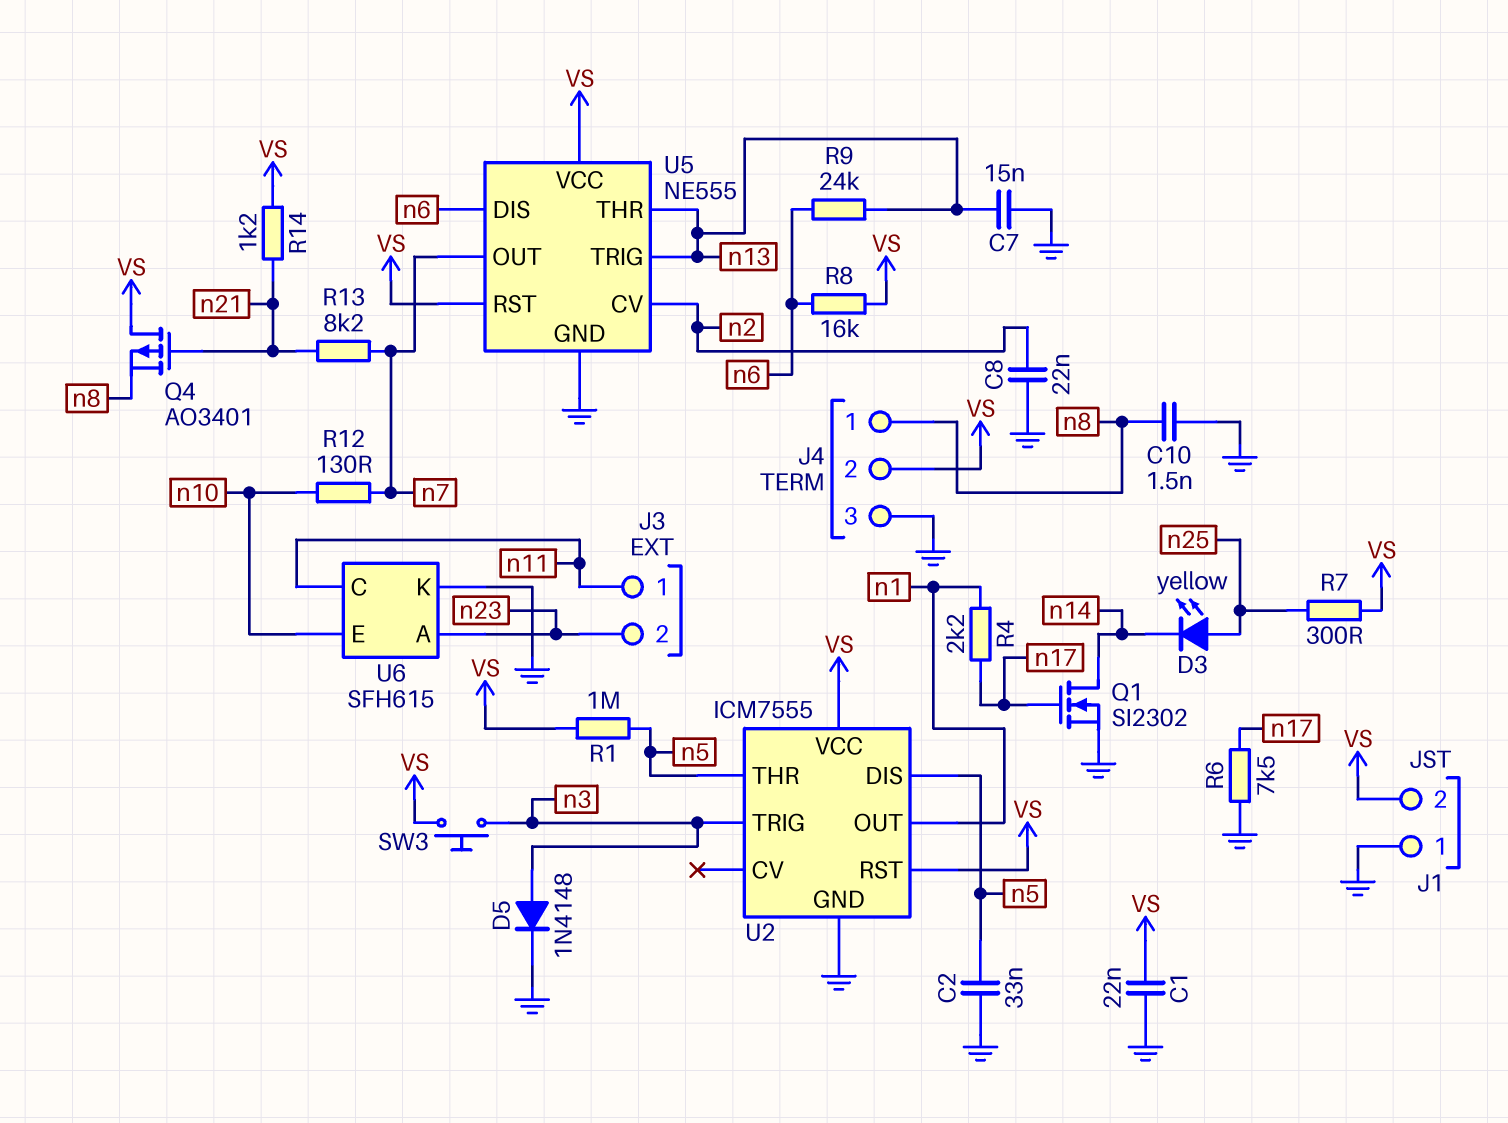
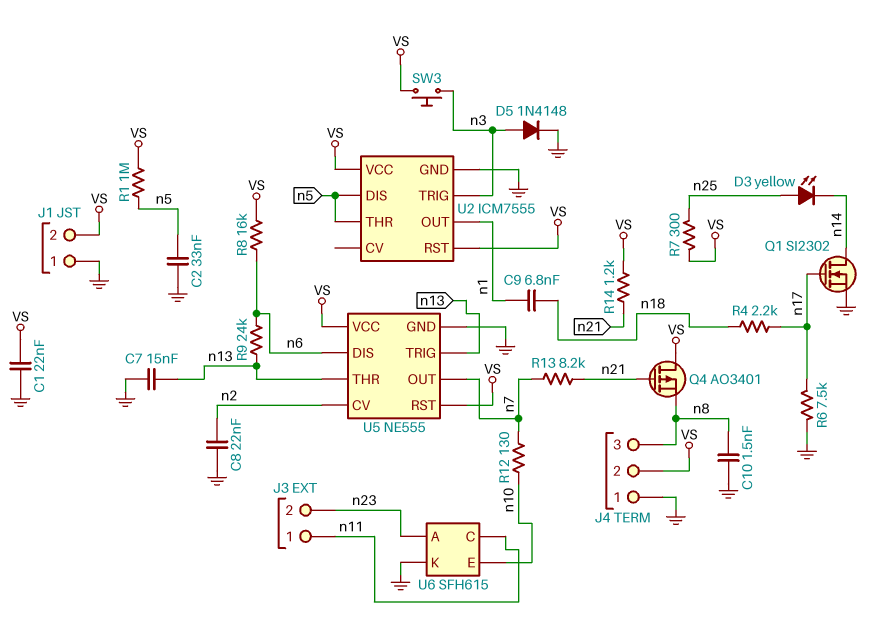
C9: none -> 6.8nF (n1, n18)
J4 pin 1: n8 -> GND
J4 pin 3: GND -> n8
R4: 2.2k (n1, n17) -> 2.2k (n17, n18)

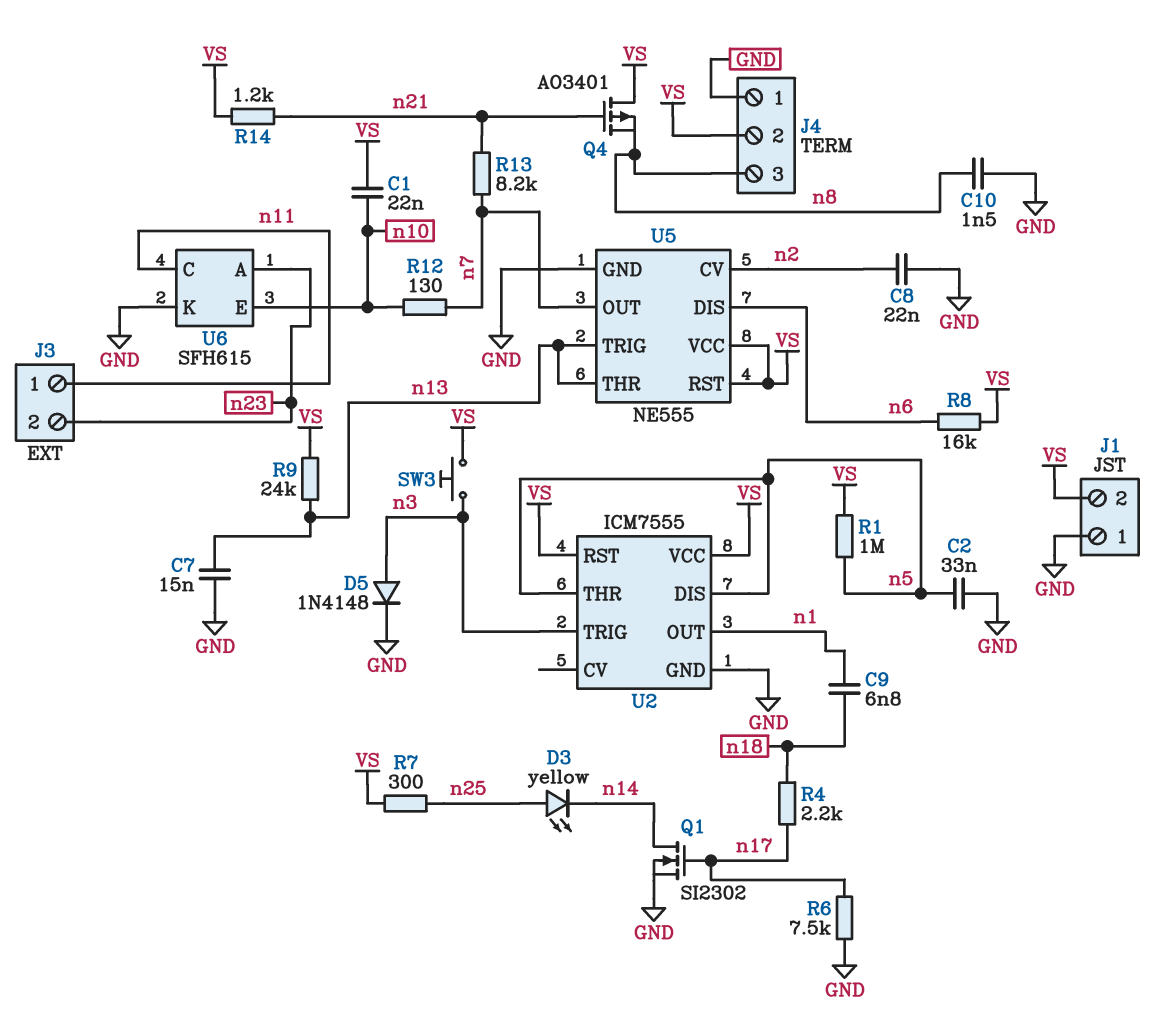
C1: 22nF (GND, VS) -> 22nF (VS, n10)
R9: 24k (n6, n13) -> 24k (VS, n13)

